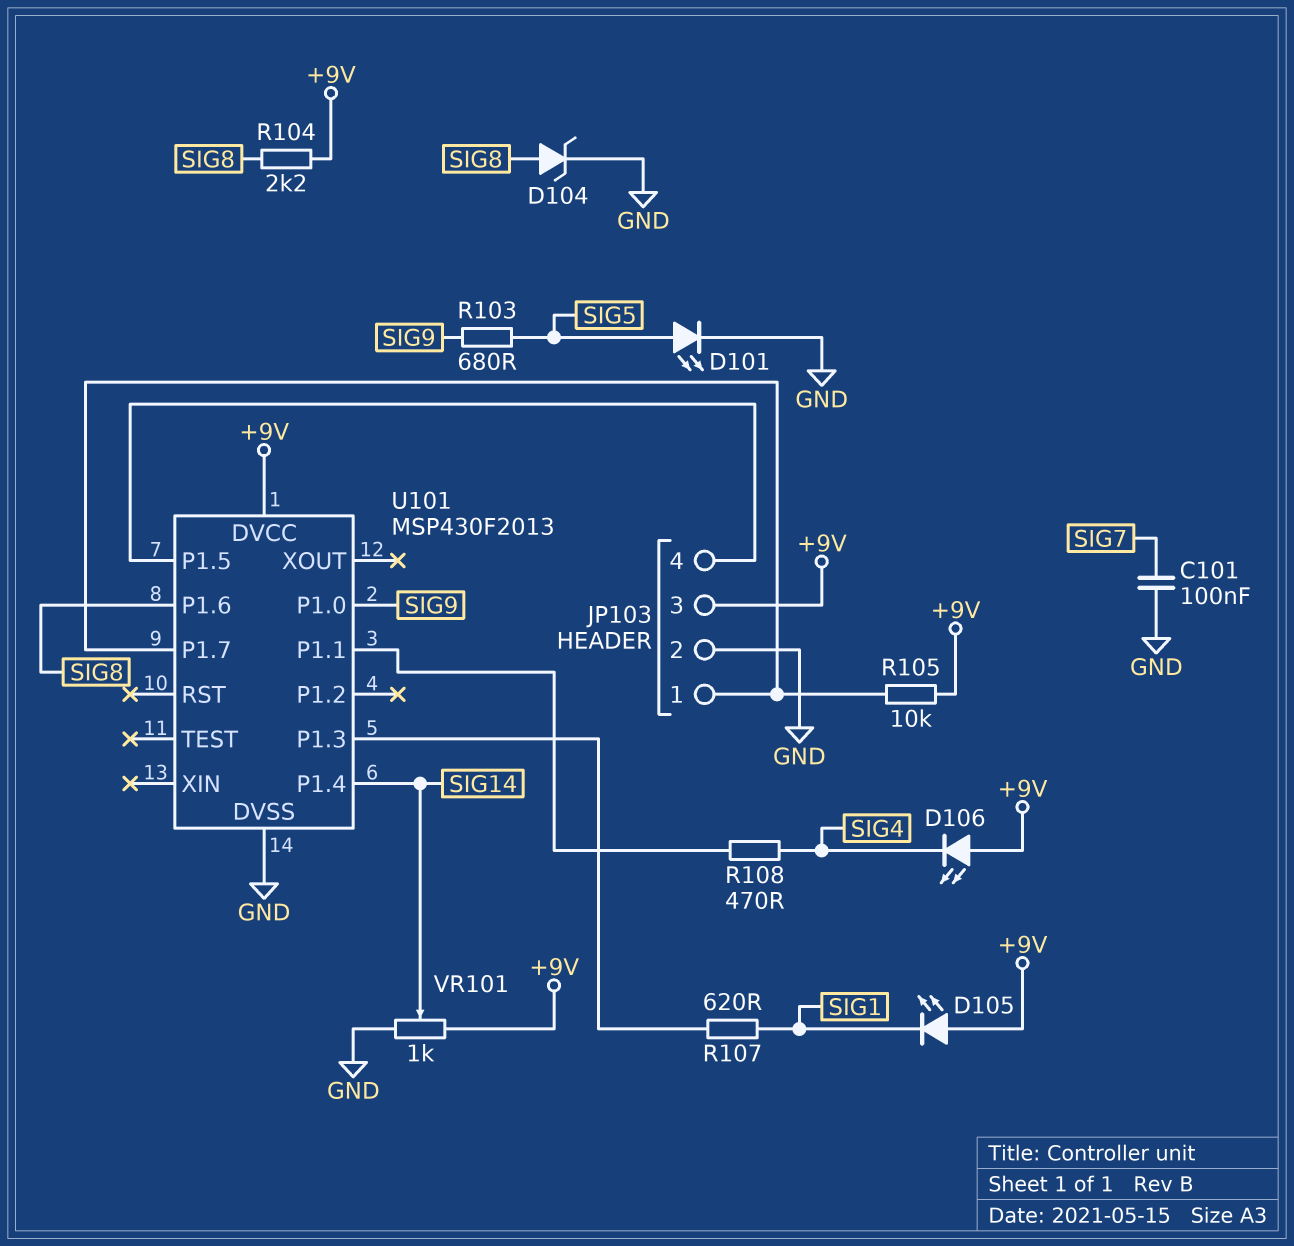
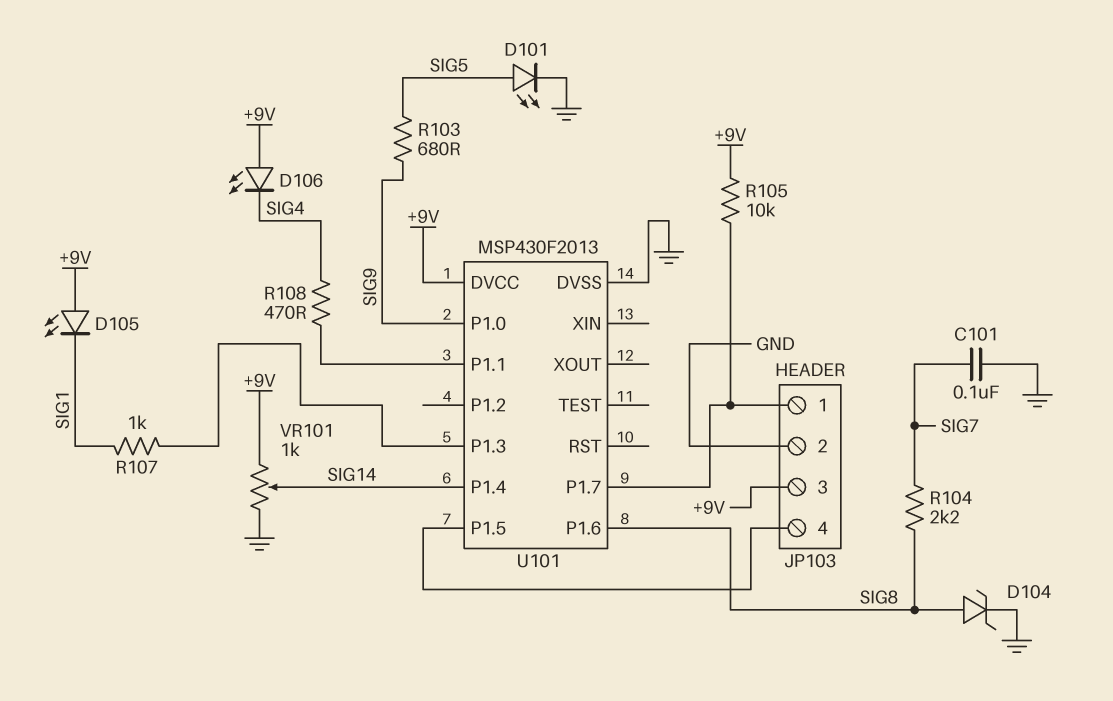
R104: 2.2k (+9V, SIG8) -> 2.2k (SIG7, SIG8)
R107: 620 (SIG1, U101/P1.3) -> 1k (SIG1, U101/P1.3)

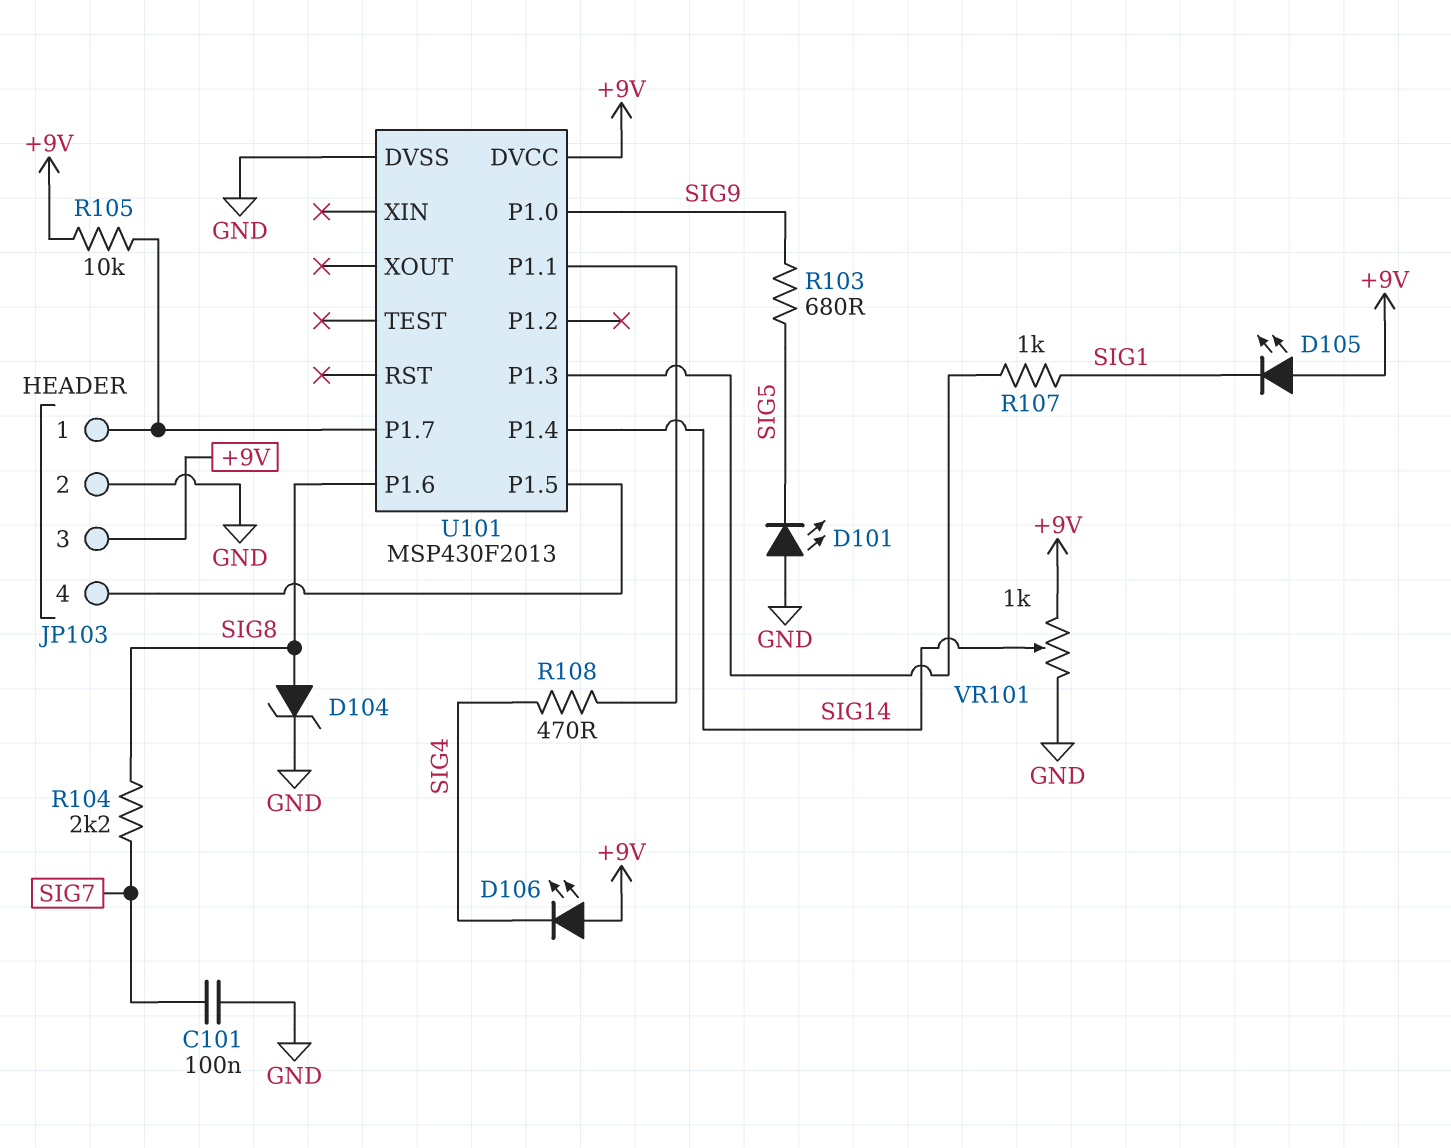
D101: LED (A SIG5, K GND) -> LED (A GND, K SIG5)

